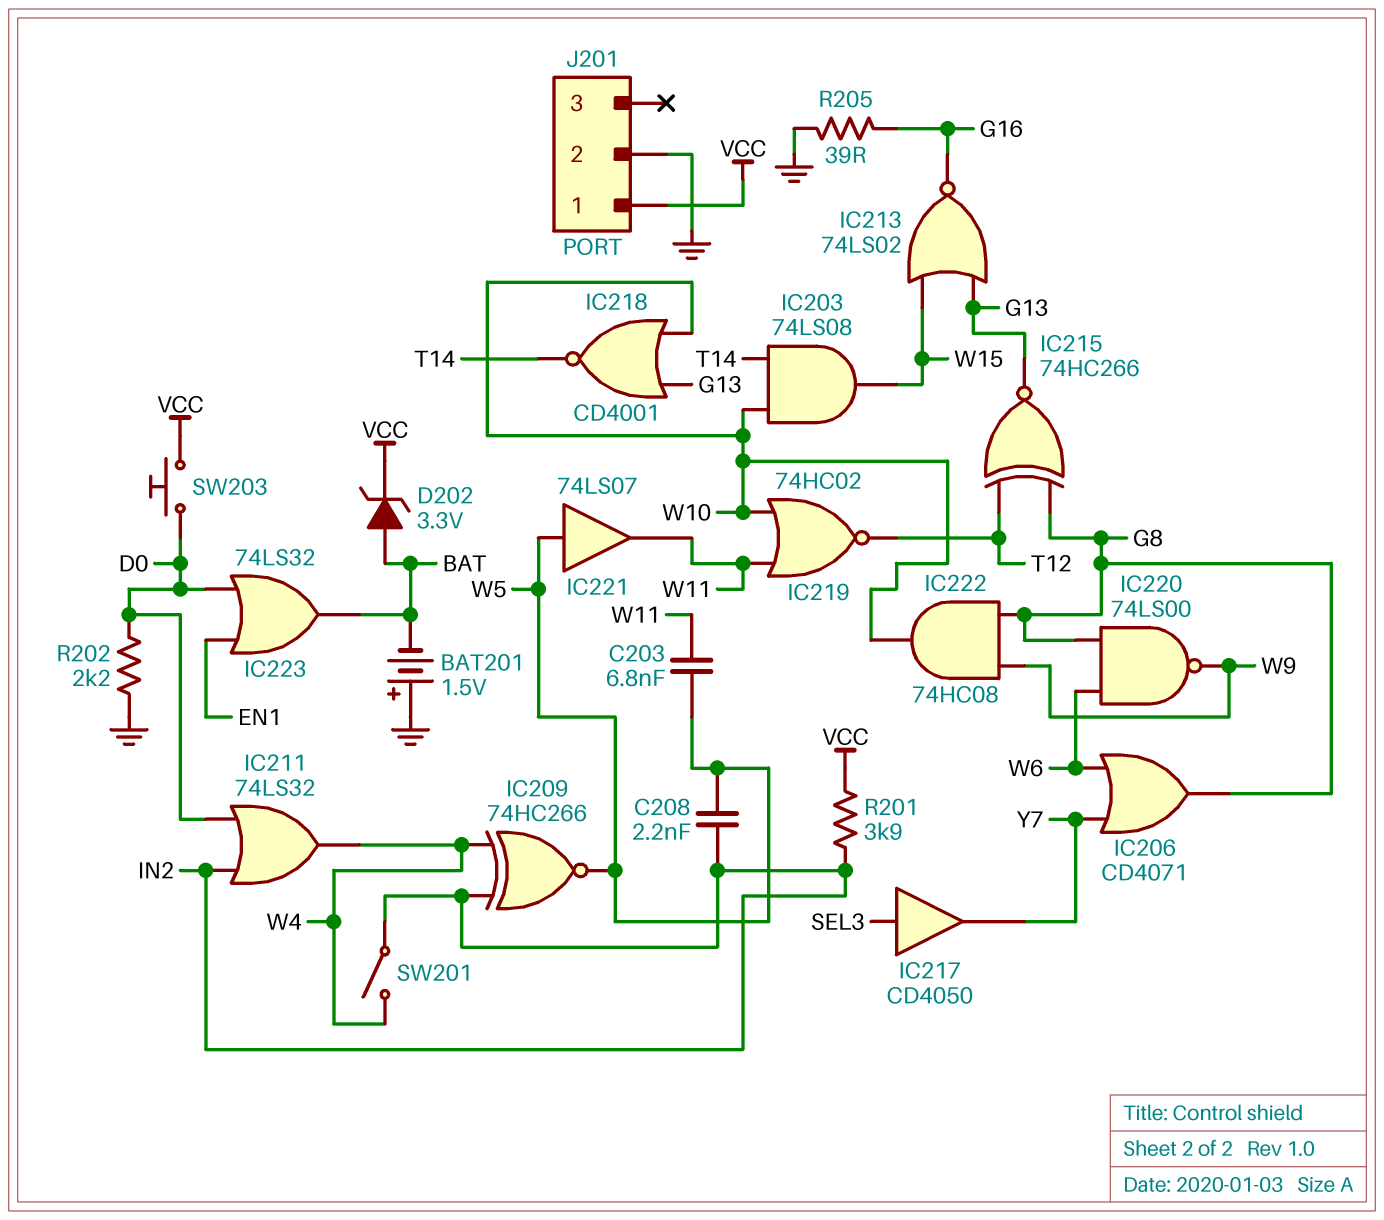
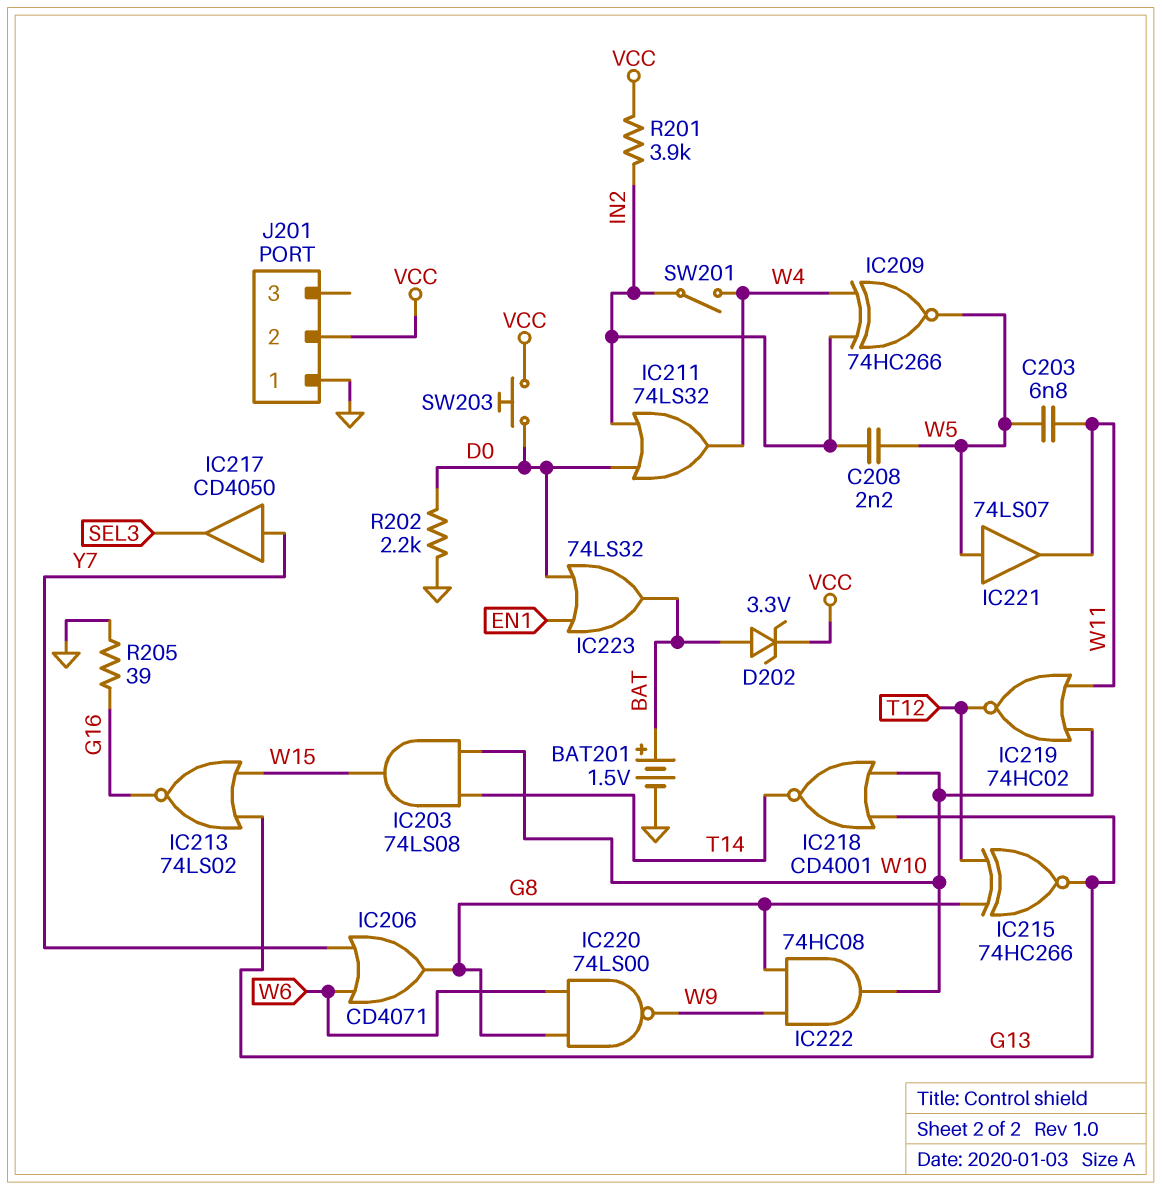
BAT201: 1.5V (plus GND, minus BAT) -> 1.5V (plus BAT, minus GND)
IC217: buffer CD4050 (in SEL3, out Y7) -> buffer CD4050 (in Y7, out SEL3)
J201 pin 1: VCC -> GND
J201 pin 2: GND -> VCC

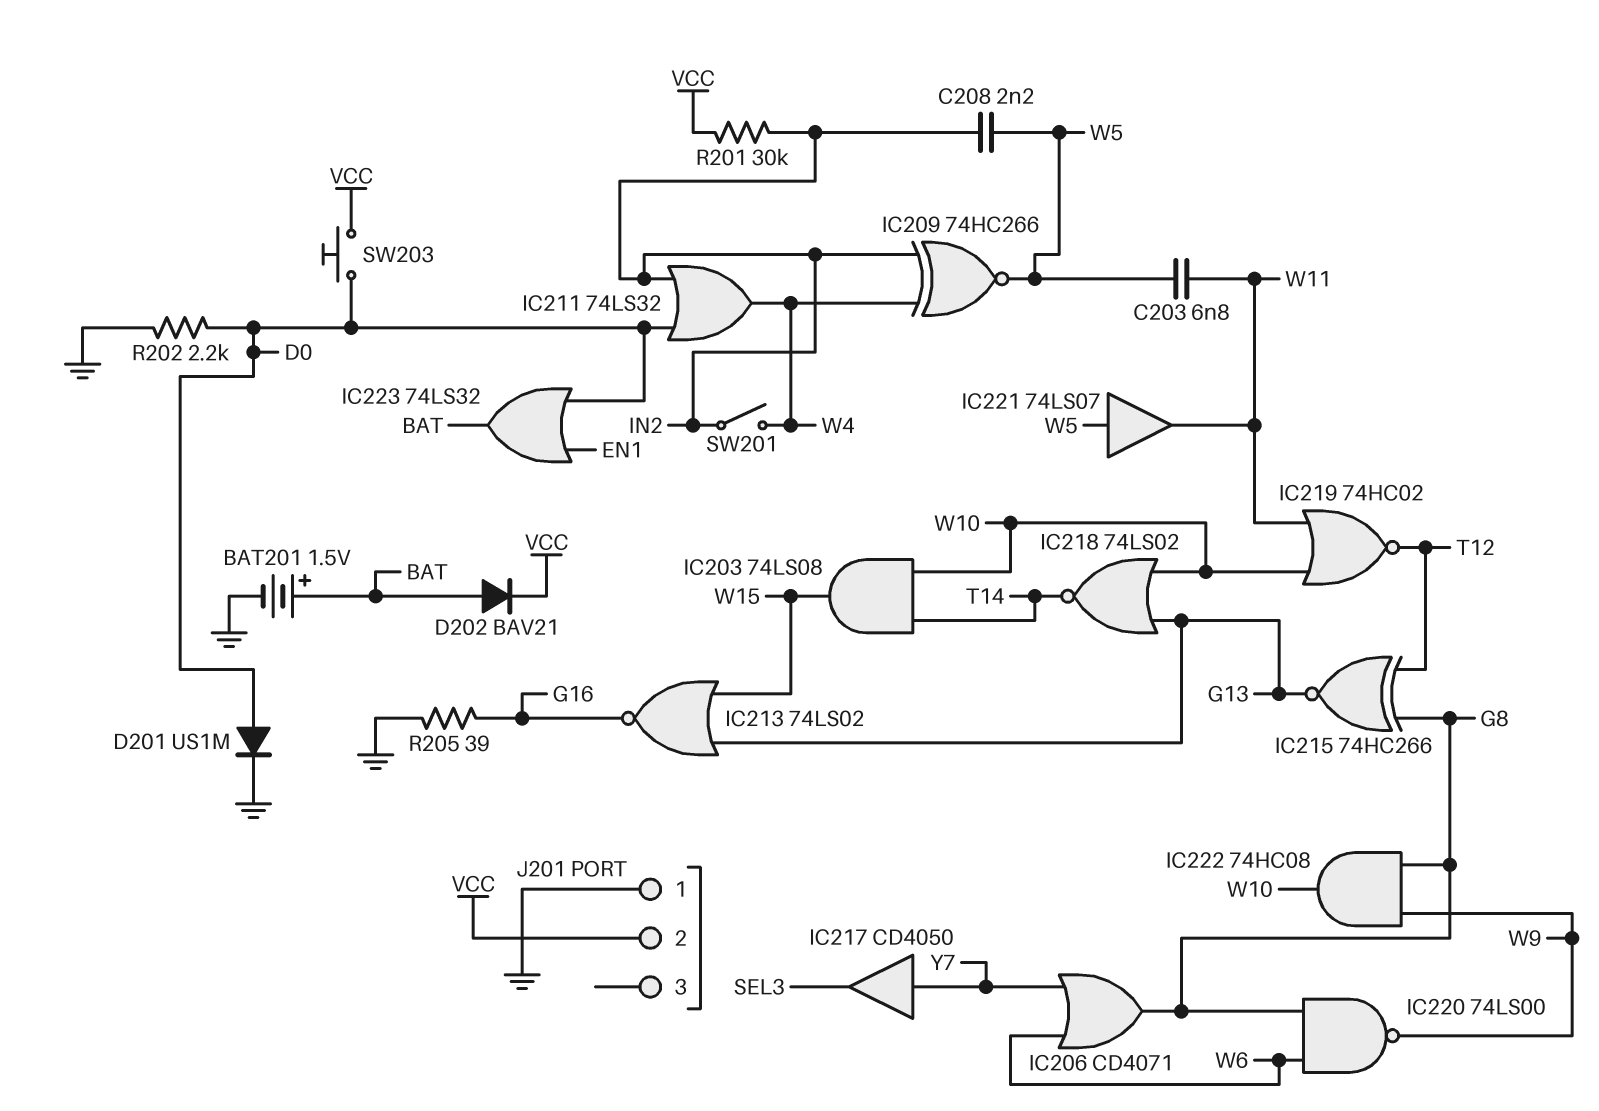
D201: none -> diode US1M (A D0, K GND)
D202: zener 3.3V (A BAT, K VCC) -> diode BAV21 (A BAT, K VCC)
IC218: NOR CD4001 (in G13, in W10, out T14) -> NOR 74LS02 (in G13, in W10, out T14)
R201: 3.9k (IN2, VCC) -> 30k (IN2, VCC)

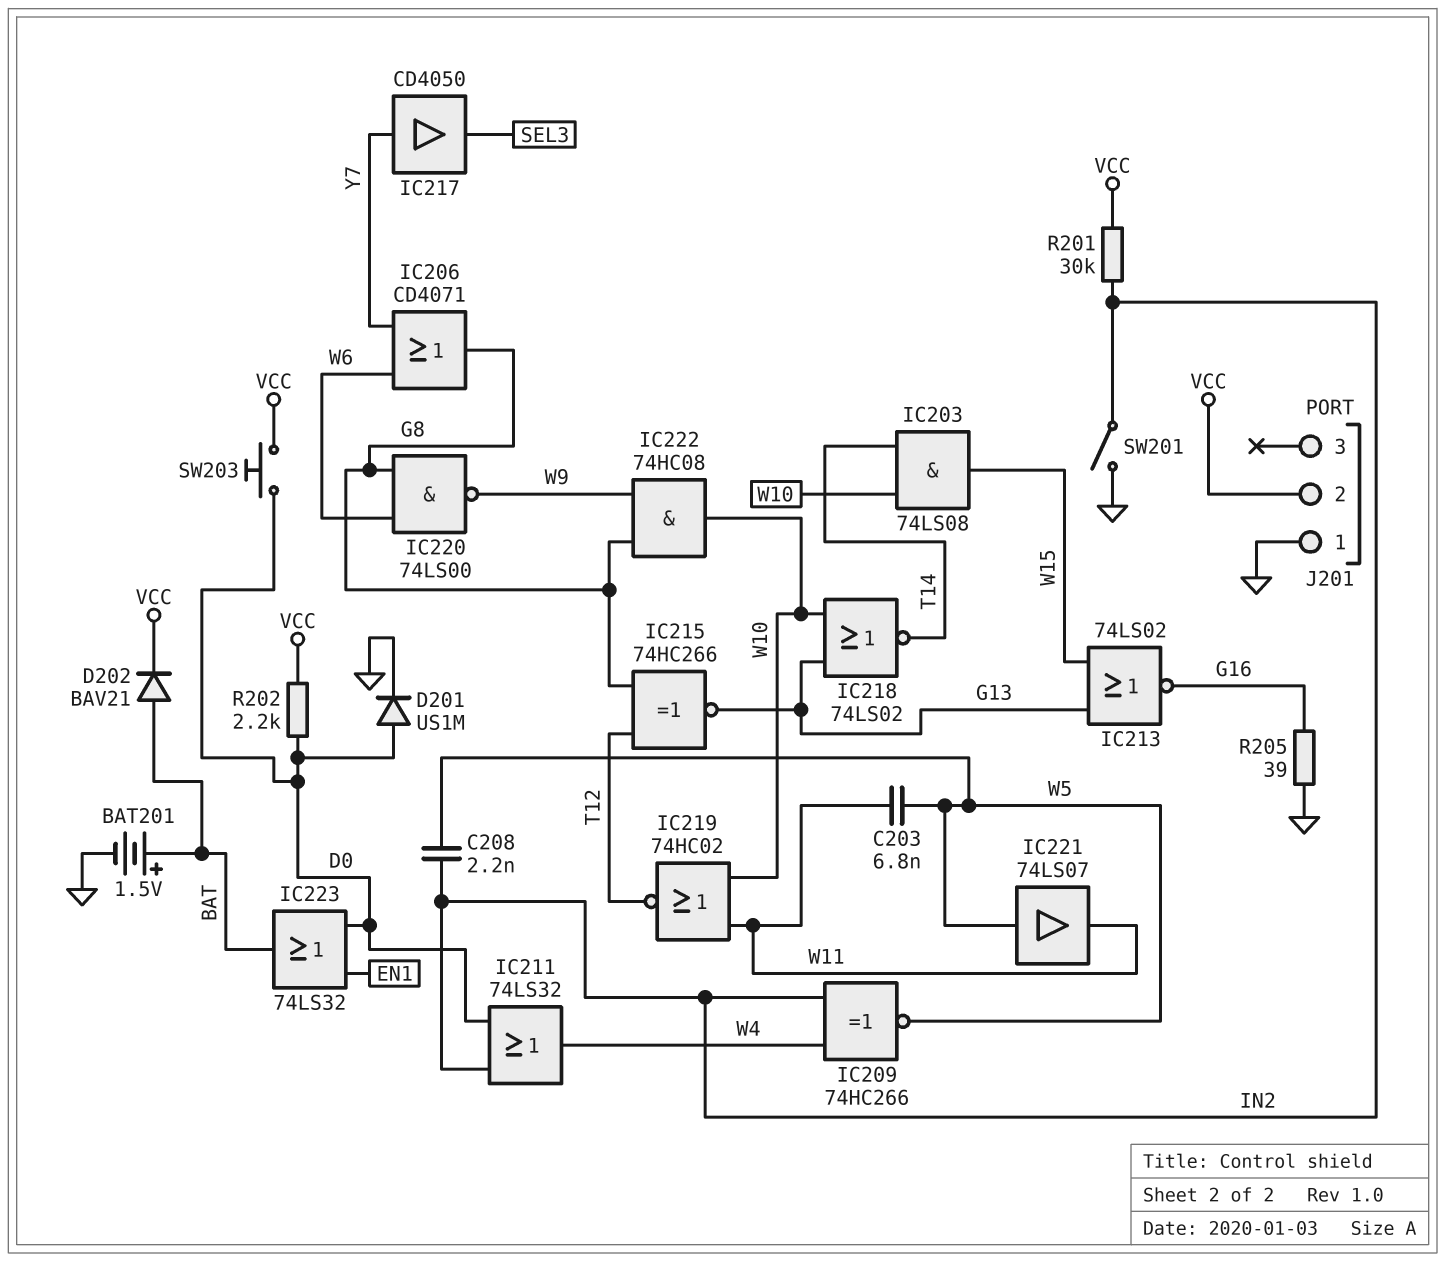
R202: 2.2k (D0, GND) -> 2.2k (D0, VCC)
SW201: switch (IN2, W4) -> switch (GND, IN2)

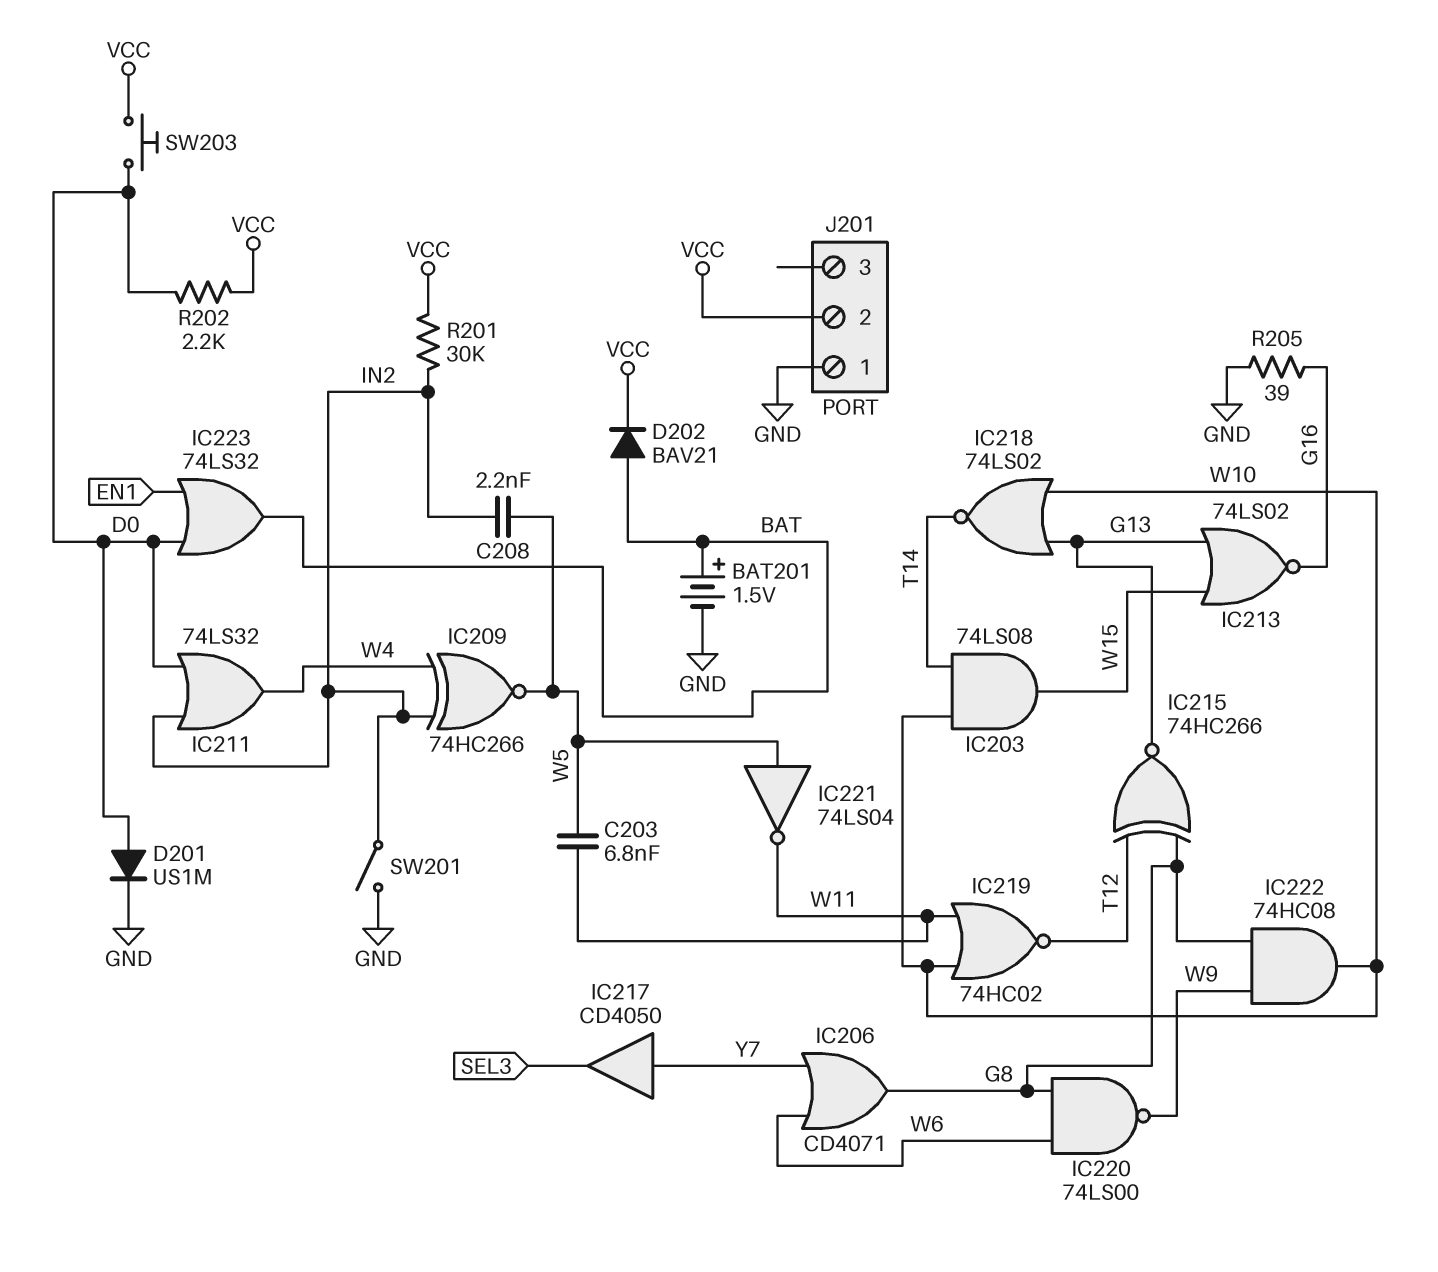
IC221: buffer 74LS07 (in W5, out W11) -> NOT 74LS04 (in W5, out W11)

